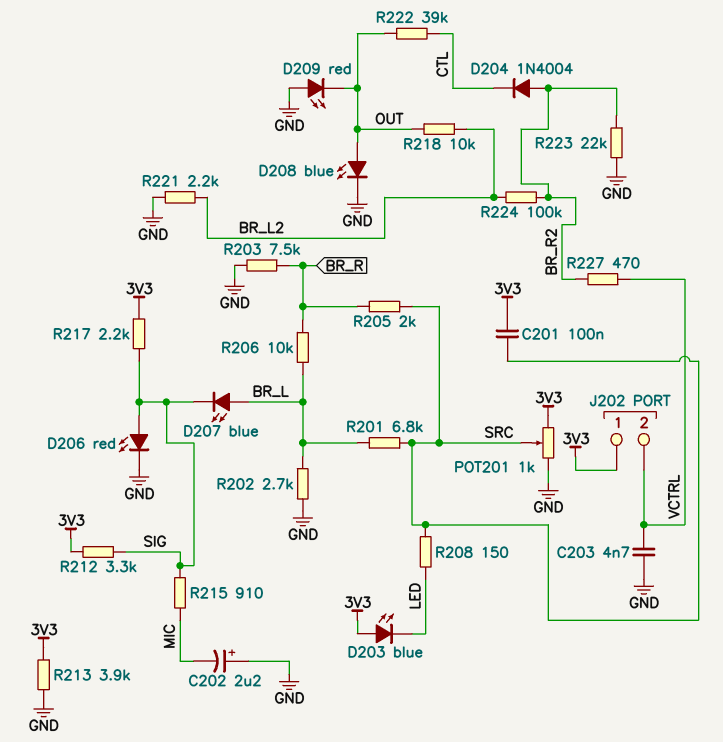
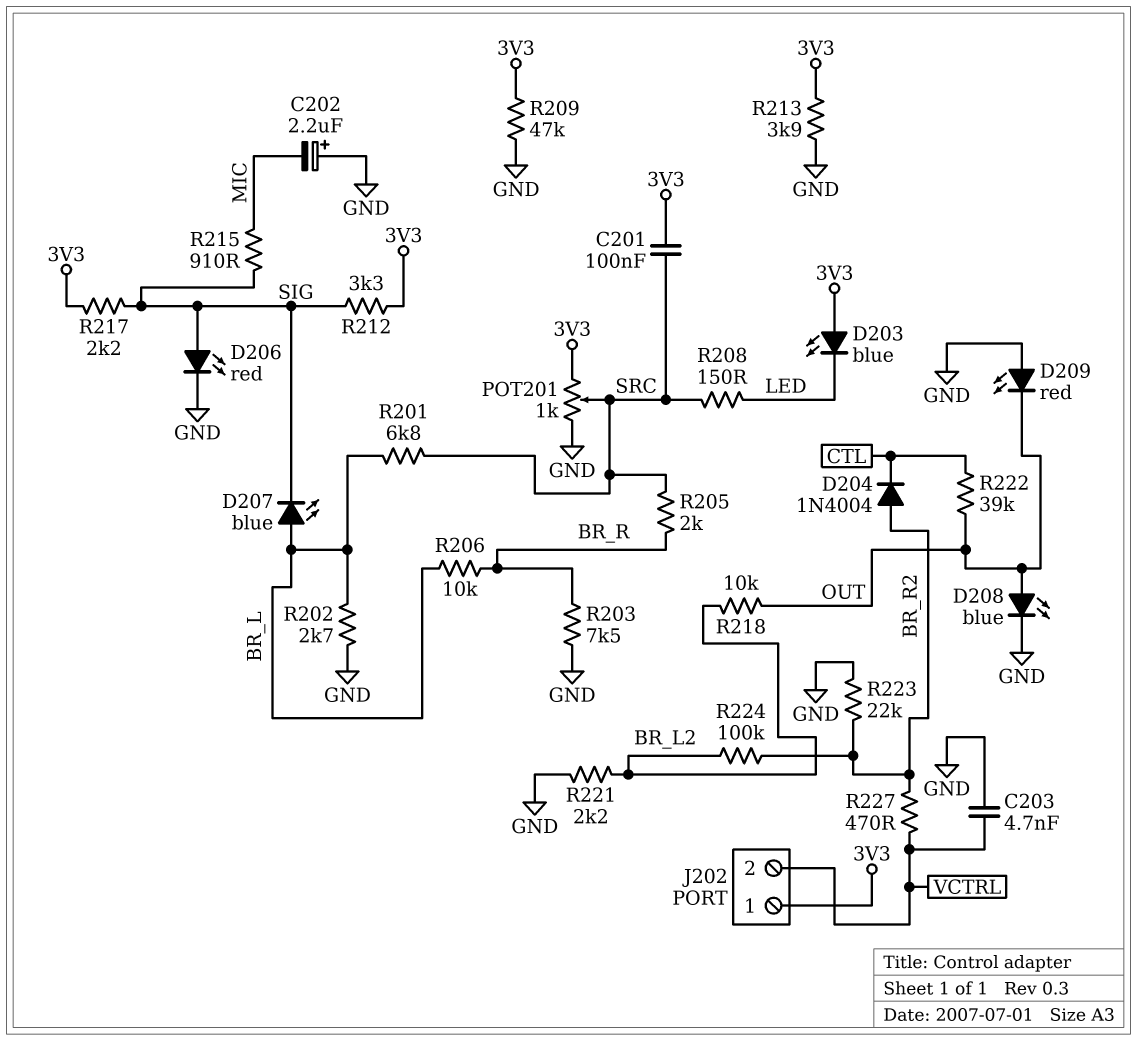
R209: none -> 47k (3V3, GND)

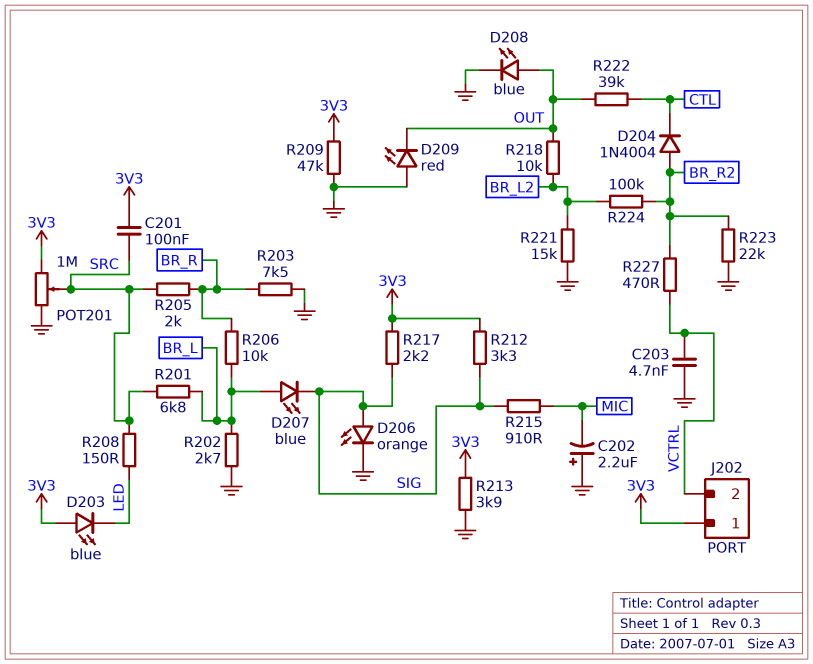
D206: LED red (A SIG, K GND) -> LED orange (A SIG, K GND)
POT201: 1k (3V3, GND, wiper SRC) -> 1M (3V3, GND, wiper SRC)
R221: 2.2k (BR_L2, GND) -> 15k (BR_L2, GND)

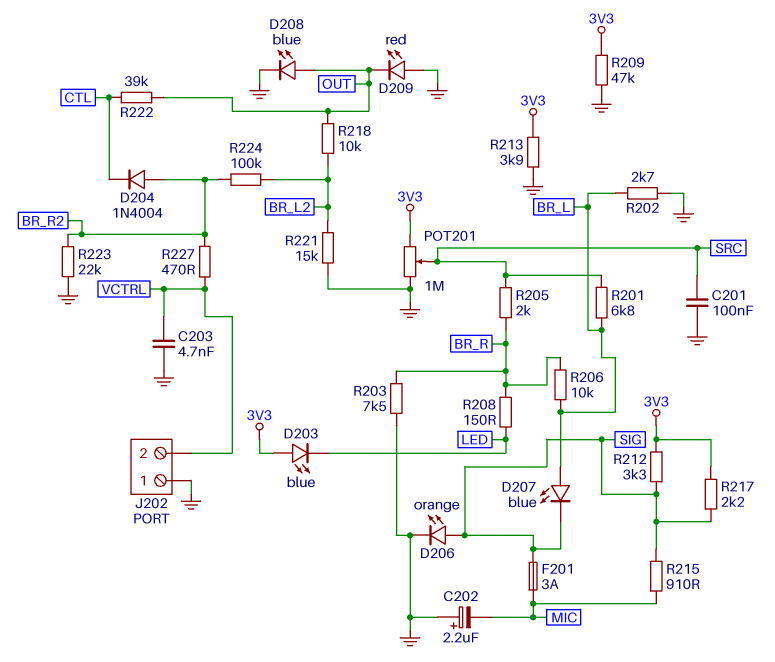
C201: 100nF (3V3, SRC) -> 100nF (GND, SRC)
F201: none -> 3A (MIC, SIG)
J202 pin 1: 3V3 -> GND
R208: 150 (LED, SRC) -> 150 (BR_R, LED)

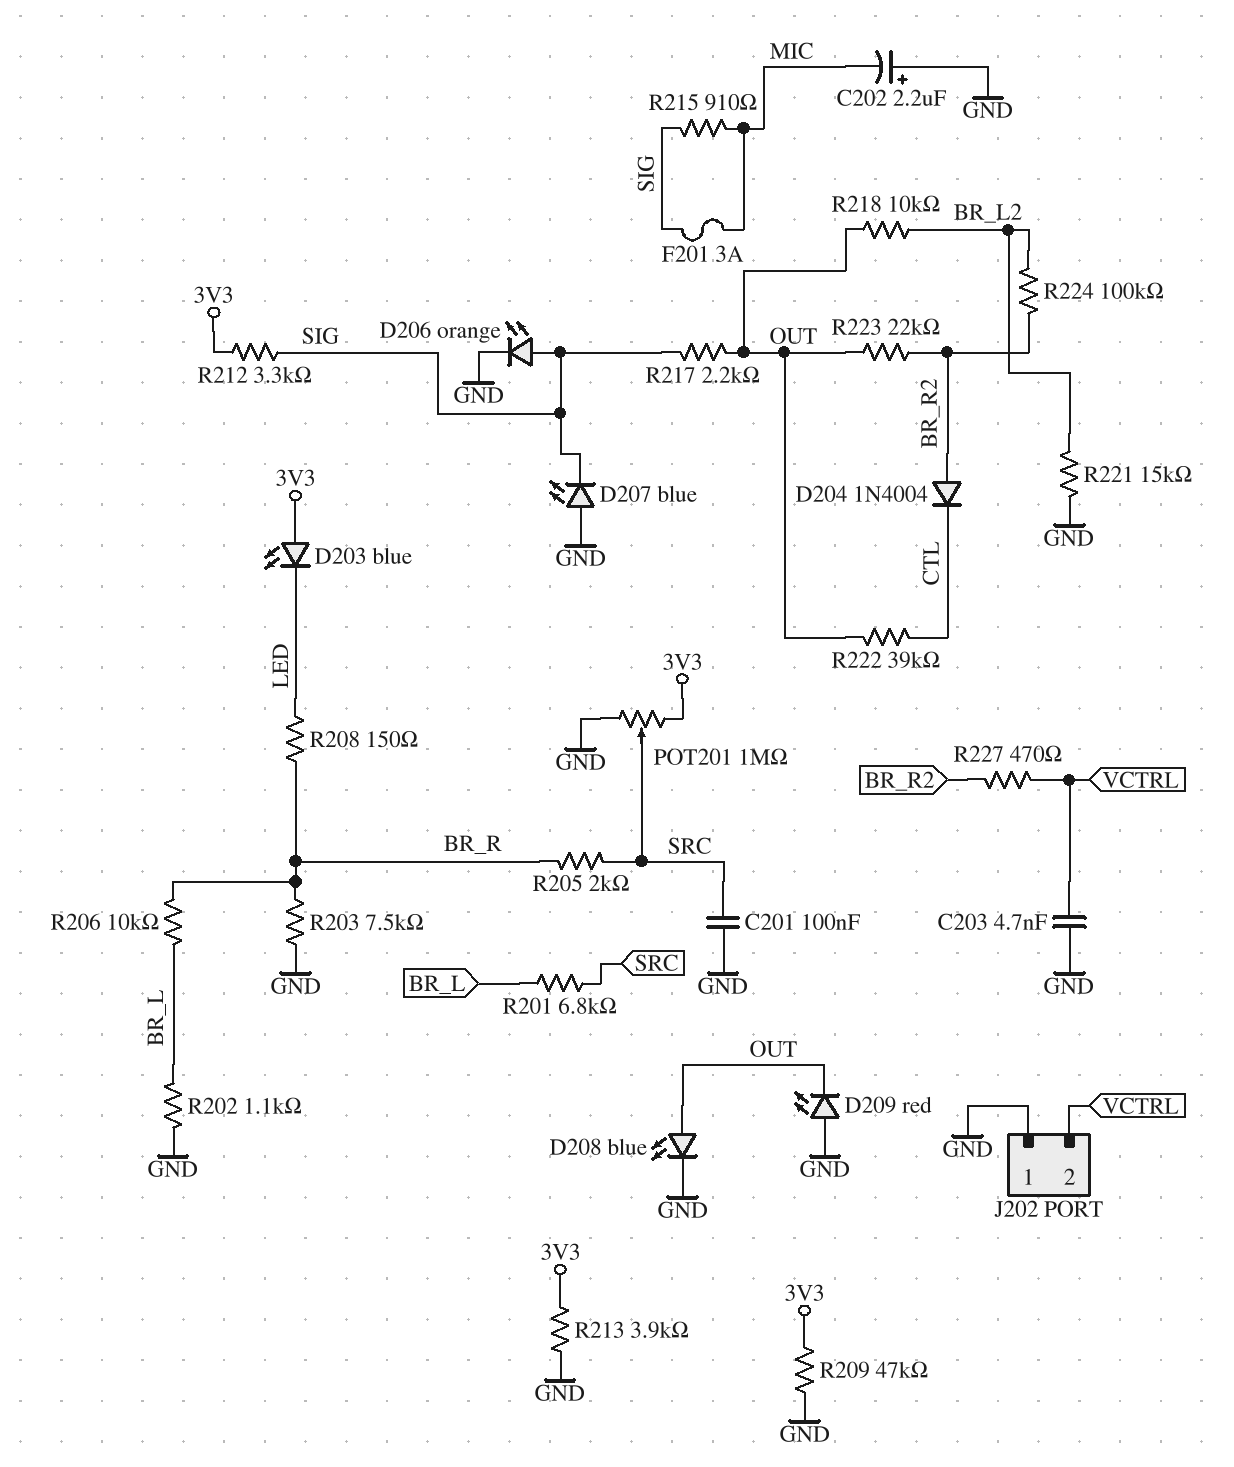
D207: LED blue (A BR_L, K SIG) -> LED blue (A GND, K SIG)
R202: 2.7k (BR_L, GND) -> 1.1k (BR_L, GND)
R217: 2.2k (3V3, SIG) -> 2.2k (OUT, SIG)
R223: 22k (BR_R2, GND) -> 22k (BR_R2, OUT)

